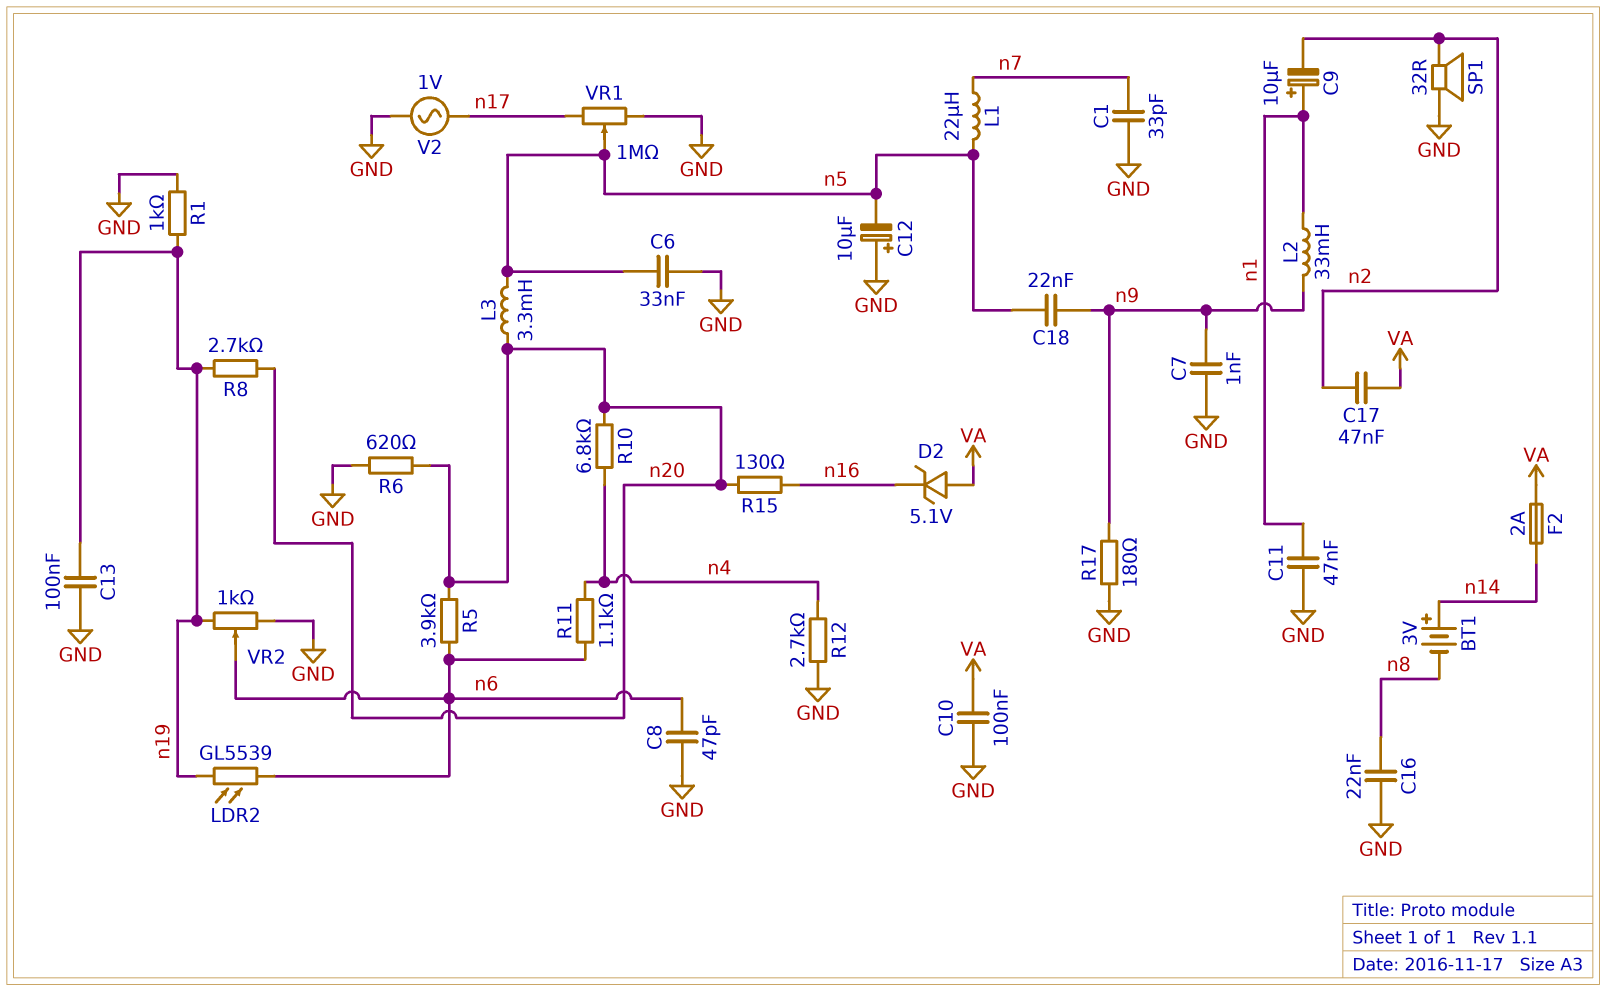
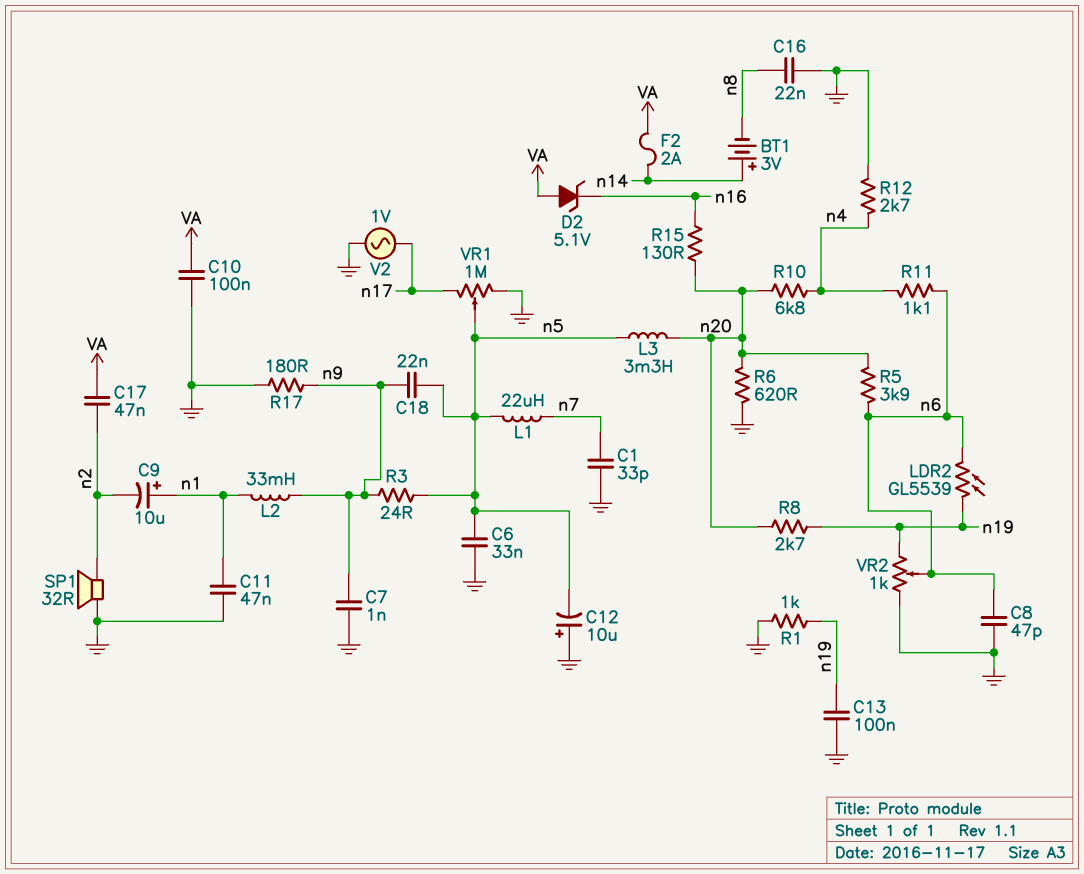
R3: none -> 24 (n5, n9)

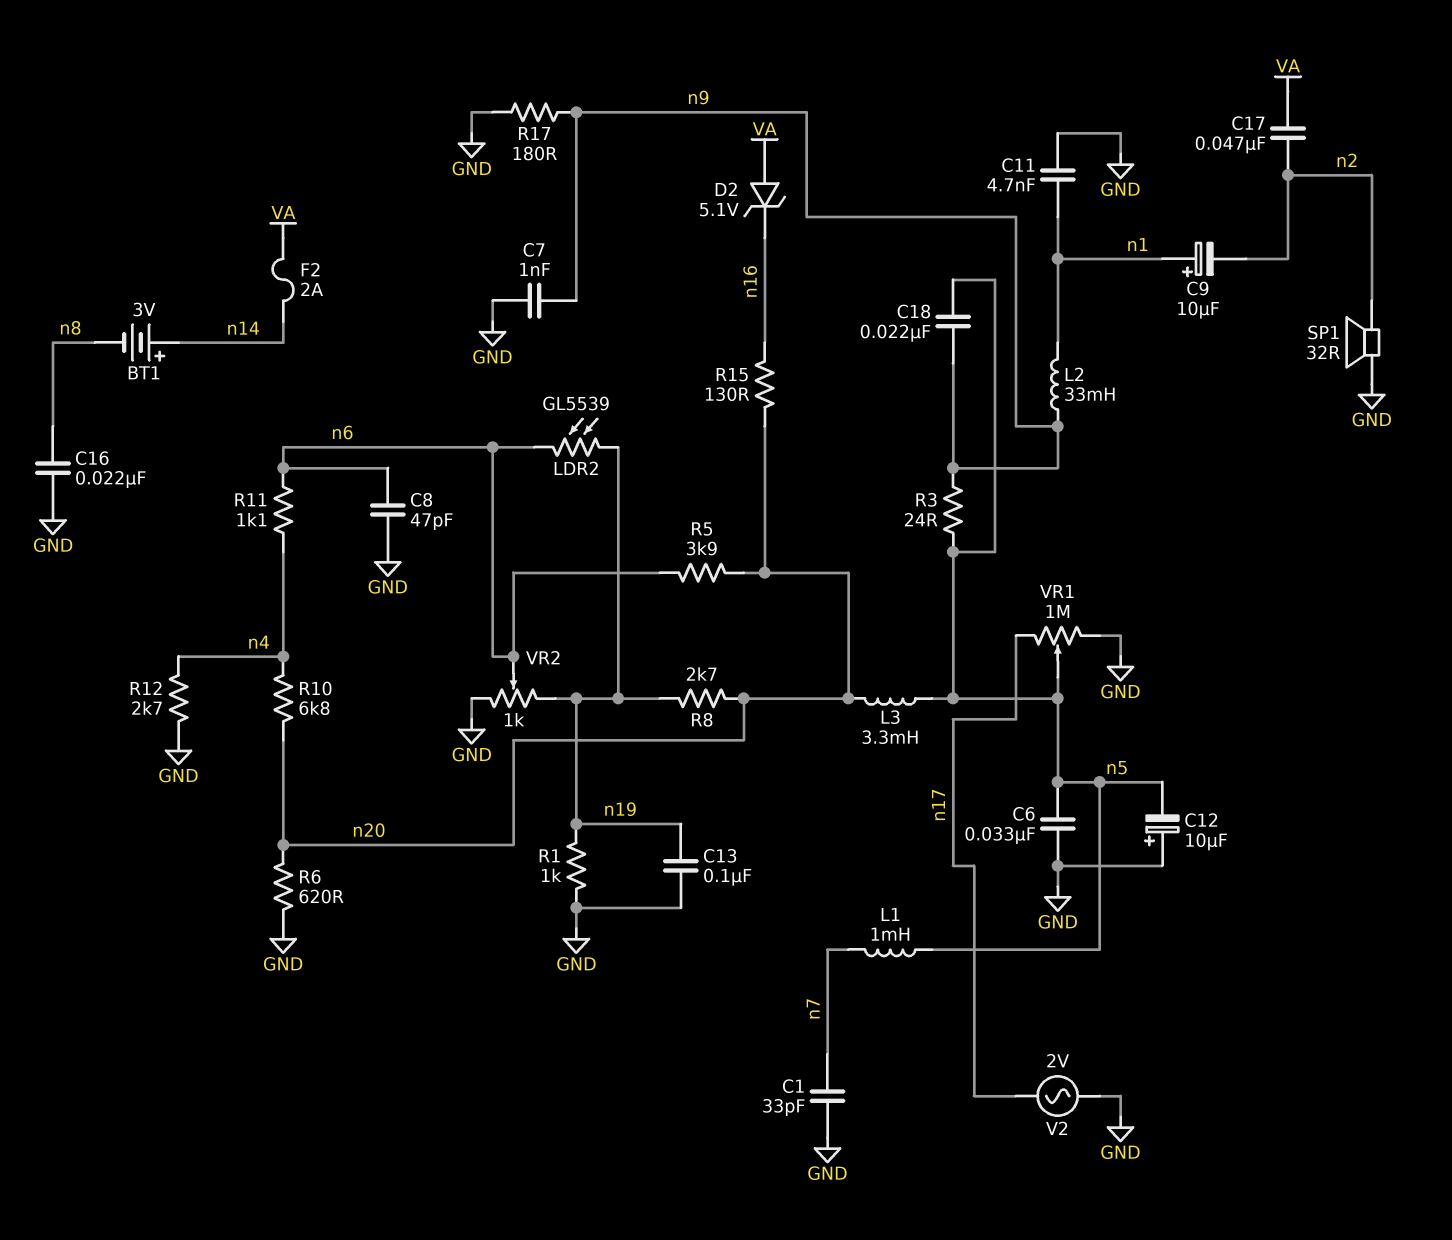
C10: 100nF (GND, VA) -> none
C11: 47nF (GND, n1) -> 4.7nF (GND, n1)
L1: 22uH (n5, n7) -> 1mH (n5, n7)
V2: AC 1V (GND, n17) -> AC 2V (GND, n17)

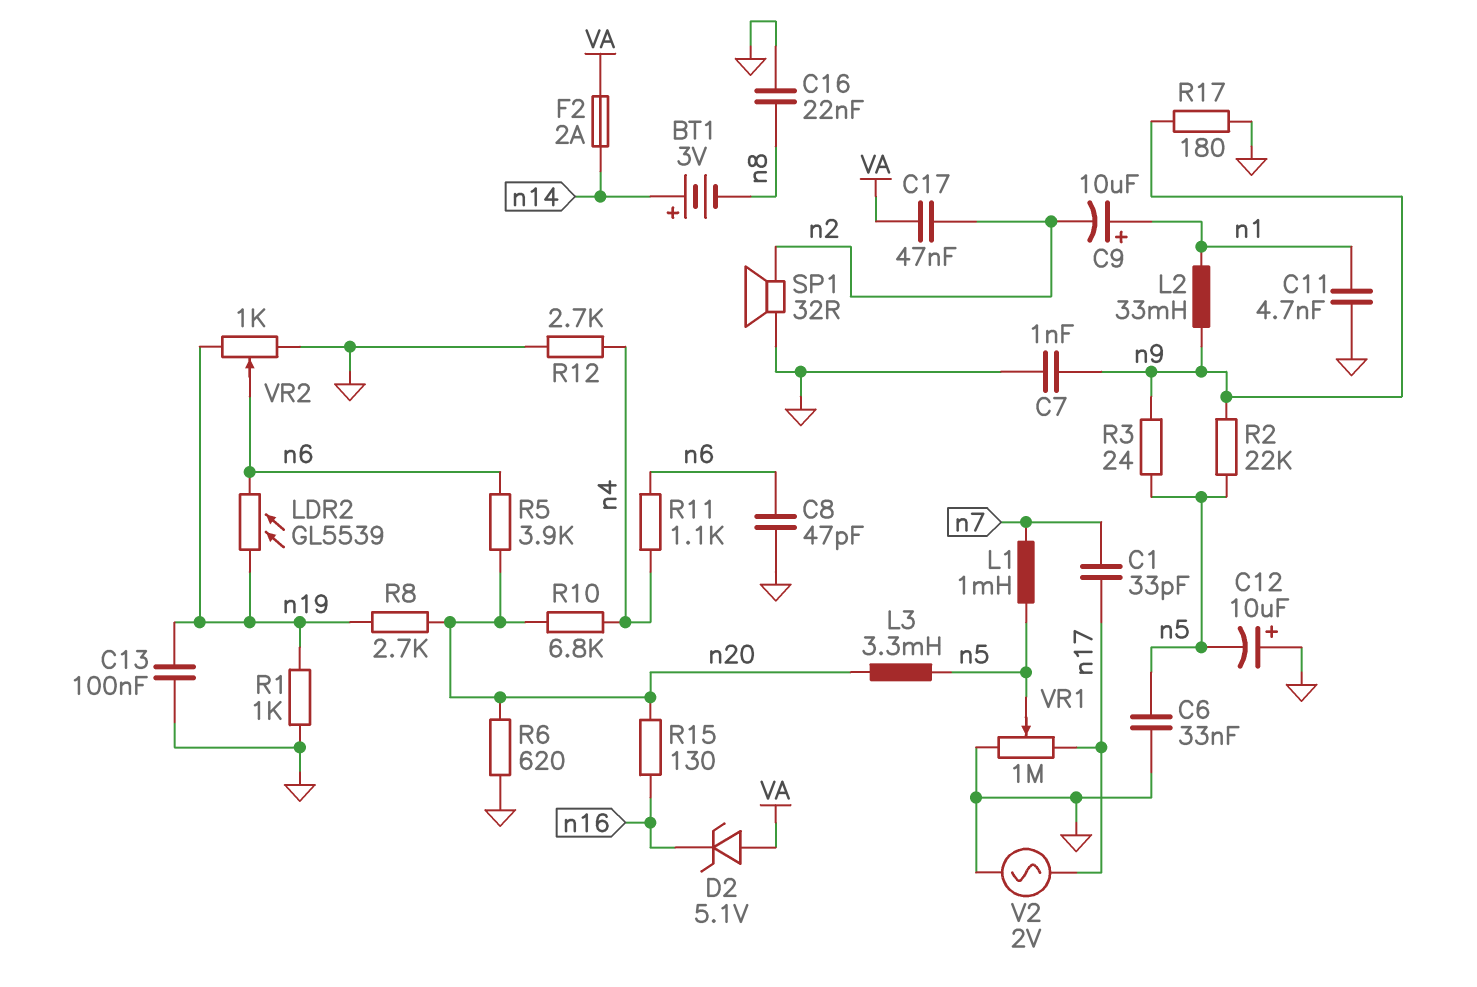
C1: 33pF (GND, n7) -> 33pF (n7, n17)
C18: 22nF (n5, n9) -> none
R2: none -> 22k (n5, n9)

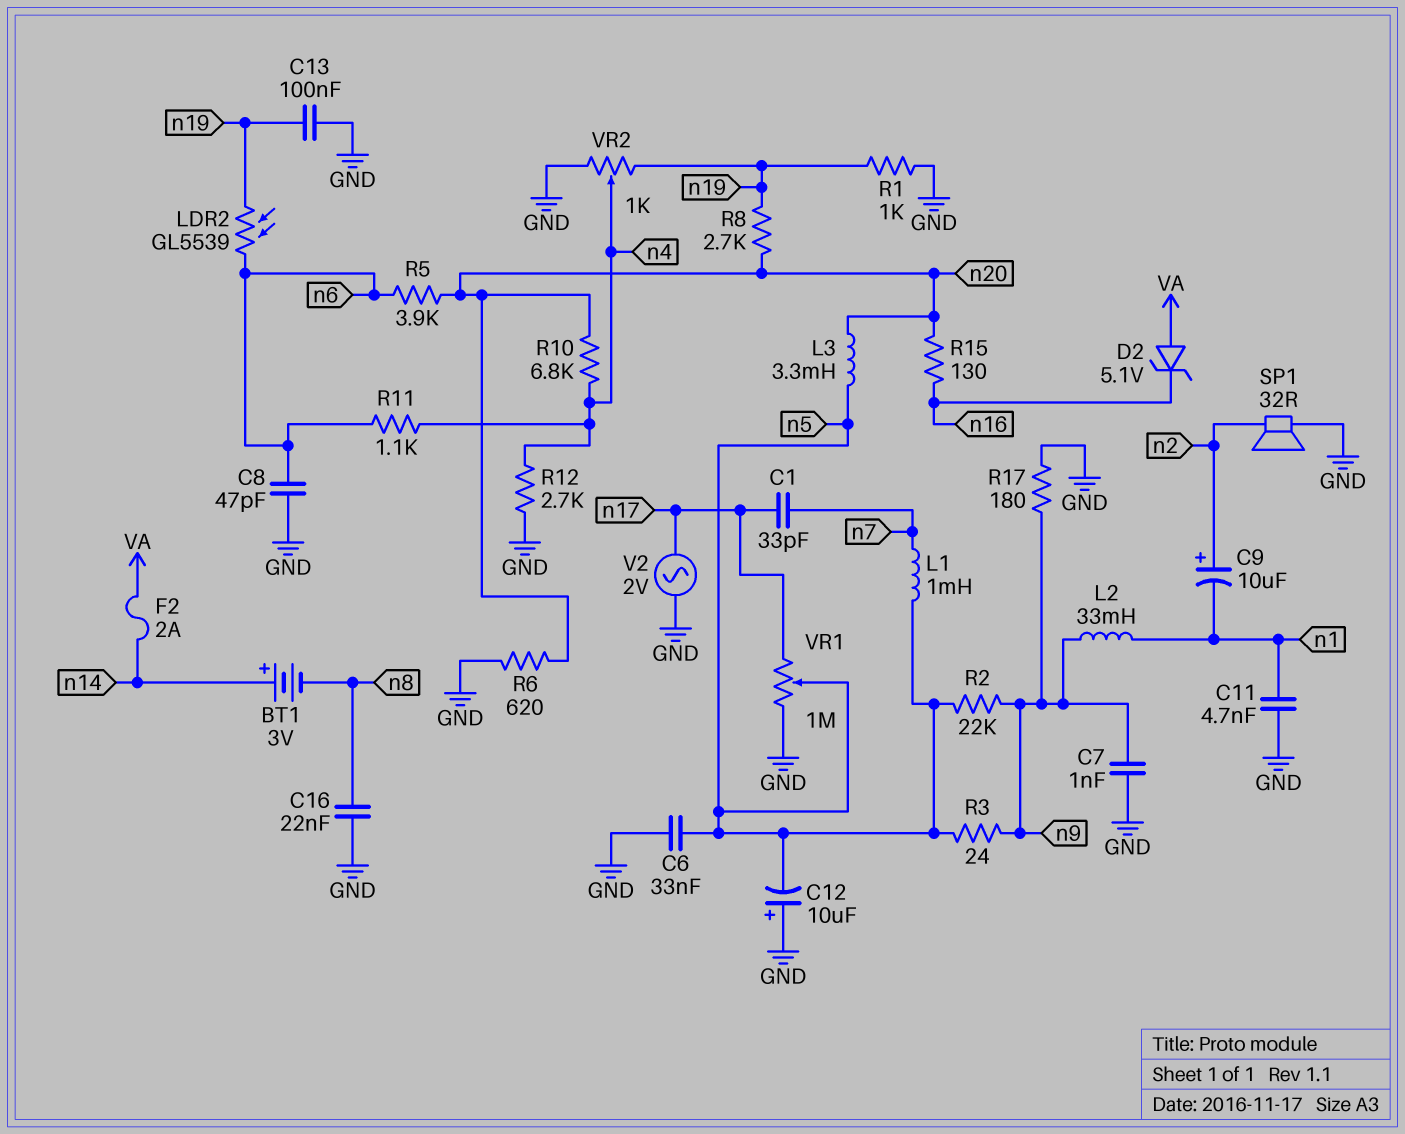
C9: 10uF (plus n1, minus n2) -> 10uF (plus n2, minus n1)
C17: 47nF (VA, n2) -> none
VR2: 1k (GND, n19, wiper n6) -> 1k (GND, n19, wiper n4)

